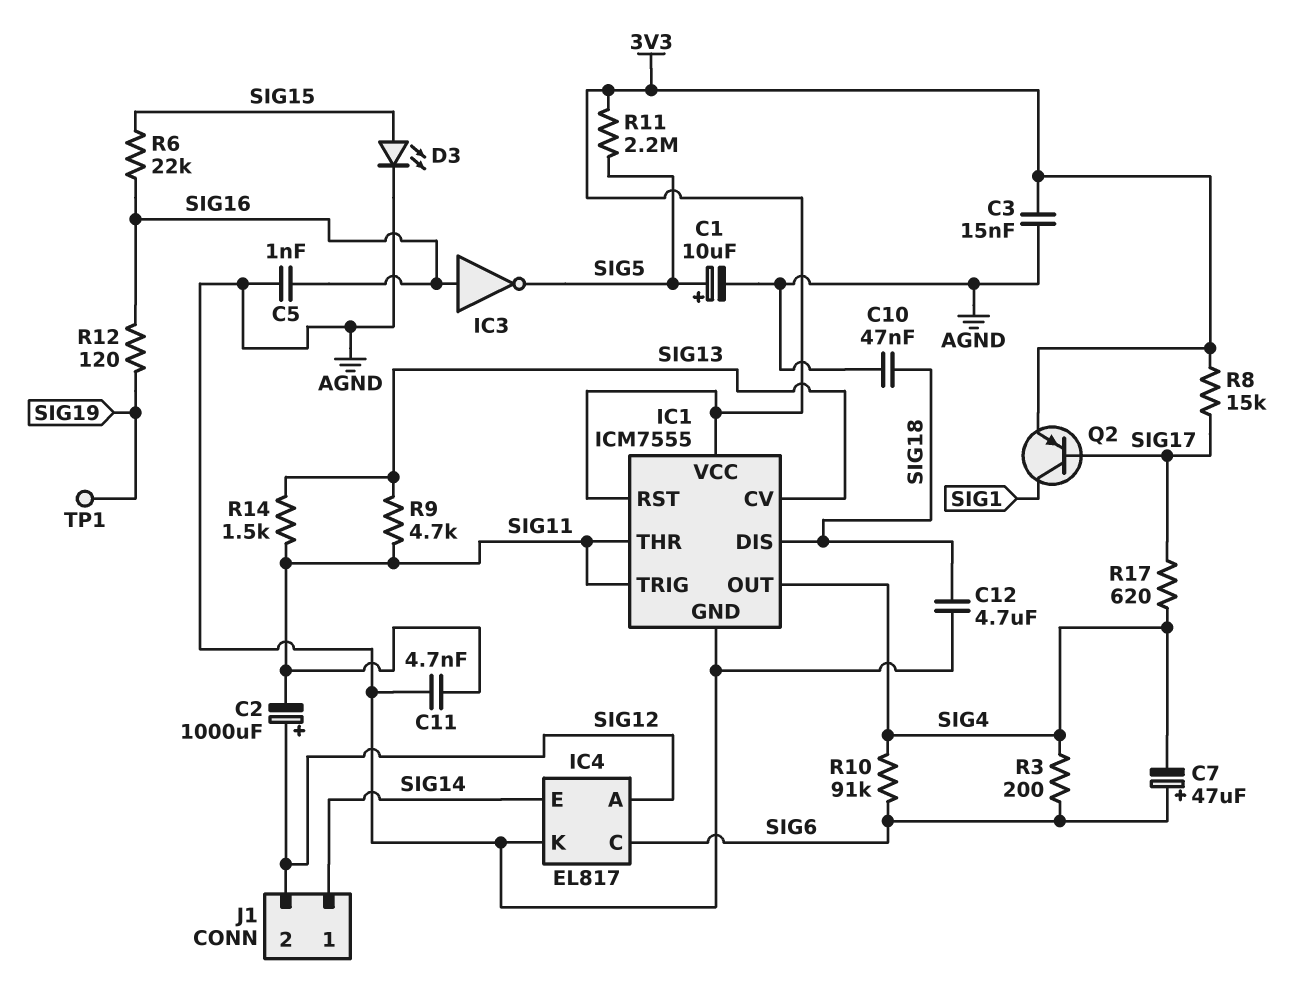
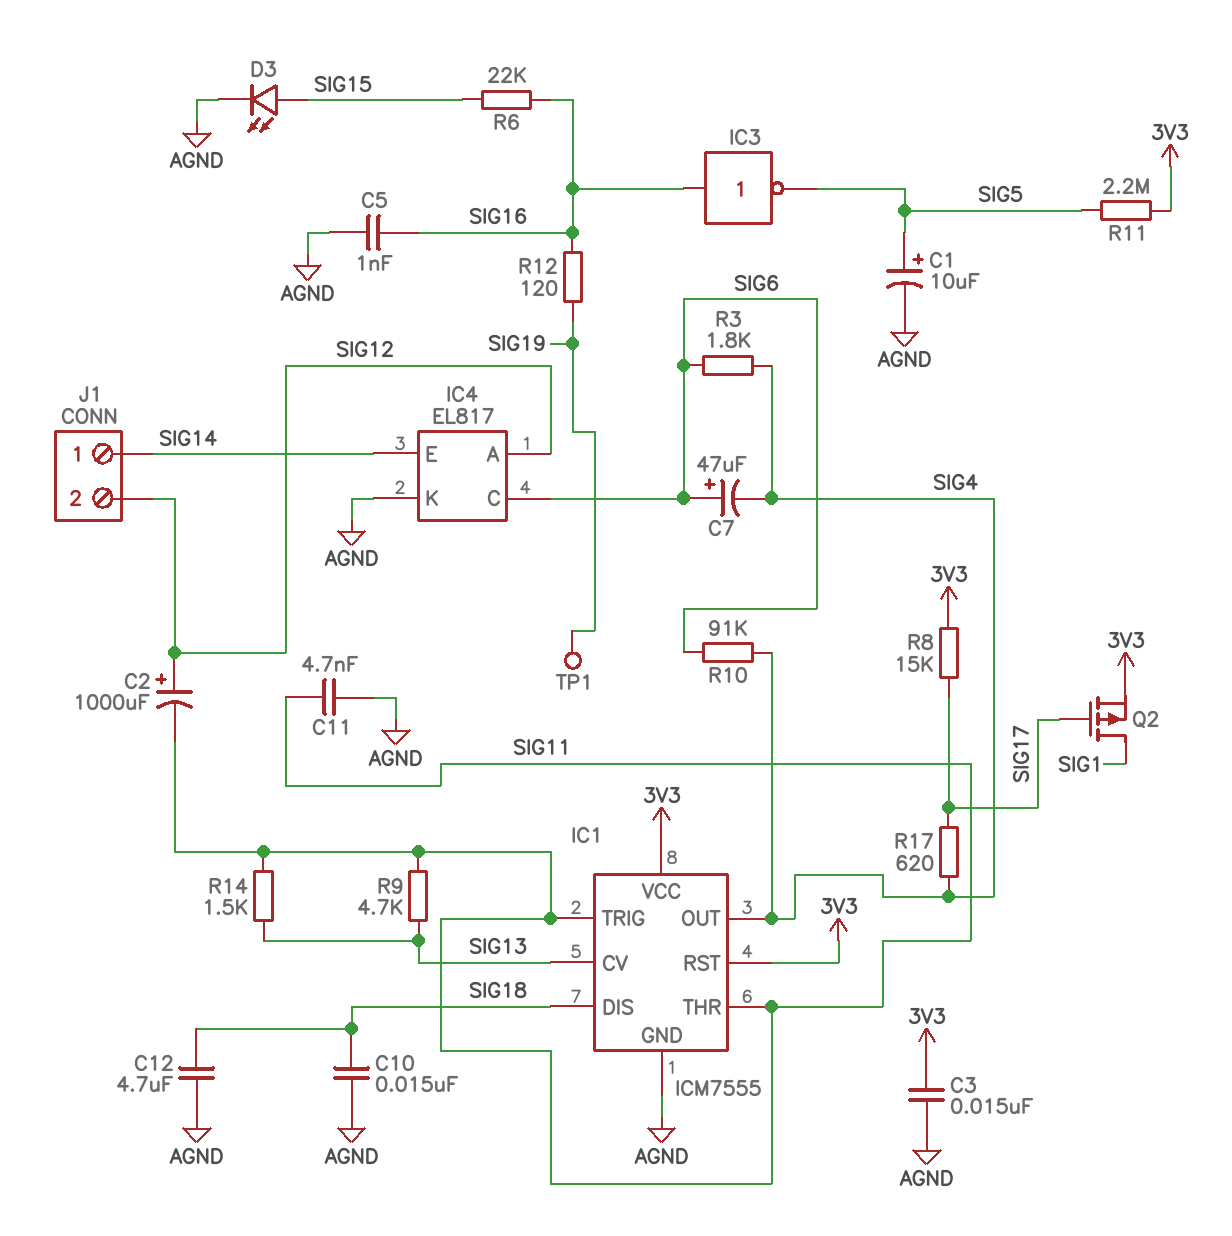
C10: 47nF (AGND, SIG18) -> 15nF (AGND, SIG18)
Q2: PNP (B SIG17, C SIG1, E 3V3) -> PMOS (G SIG17, D SIG1, S 3V3)
R3: 200 (SIG4, SIG6) -> 1.8k (SIG4, SIG6)

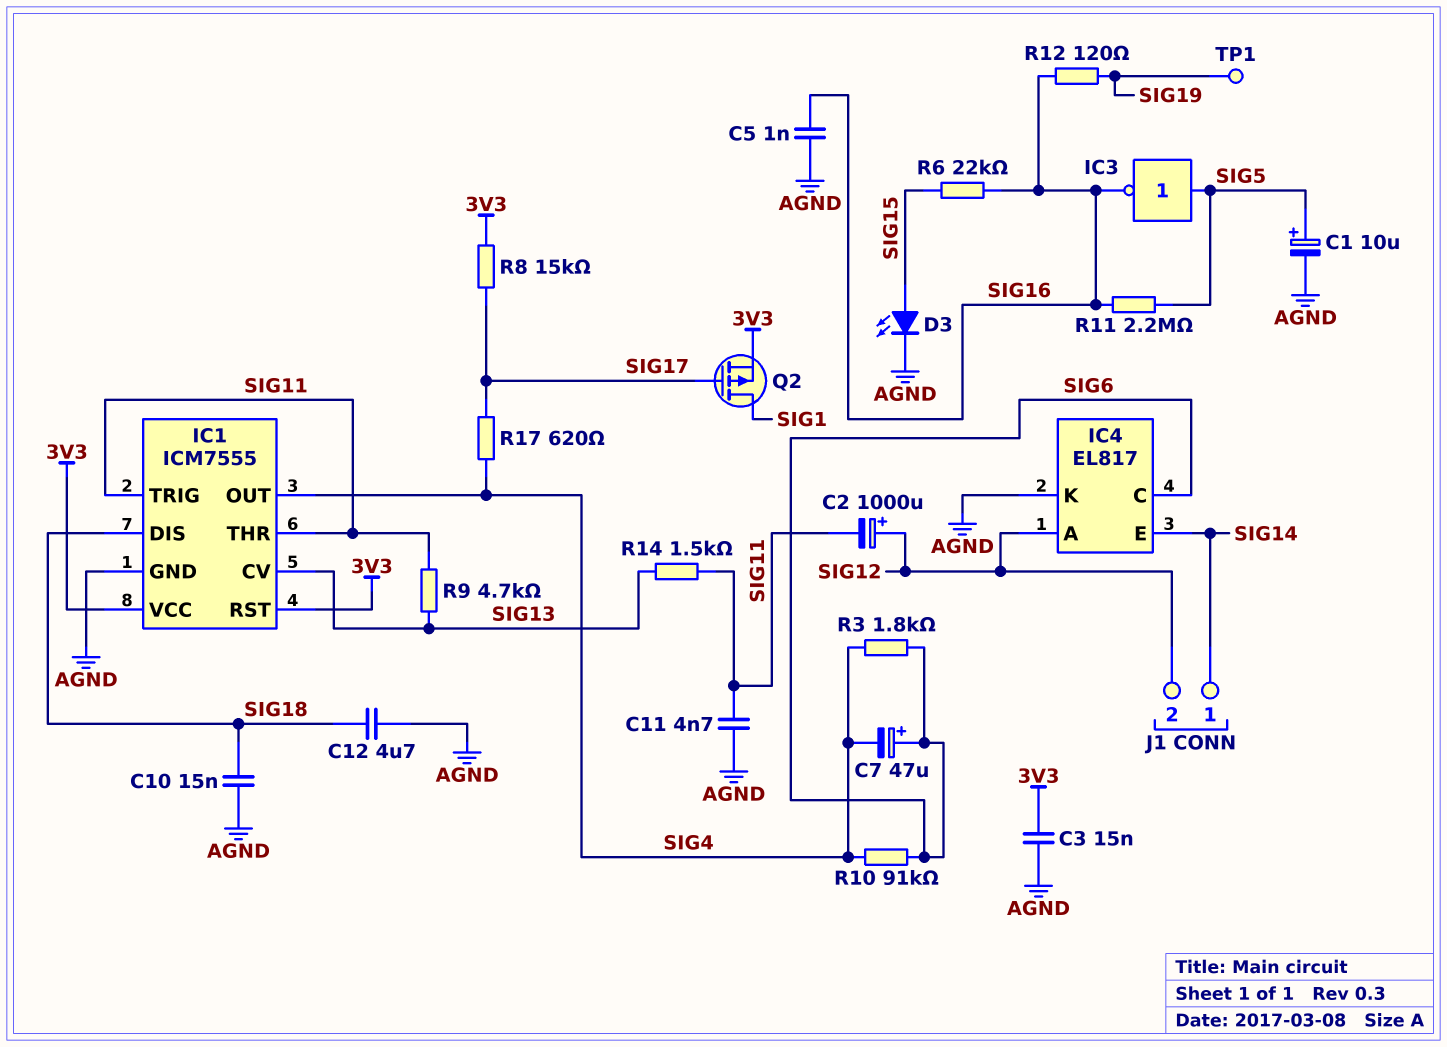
IC3: NOT (in SIG16, out SIG5) -> NOT (in SIG5, out SIG16)
R11: 2.2M (3V3, SIG5) -> 2.2M (SIG5, SIG16)

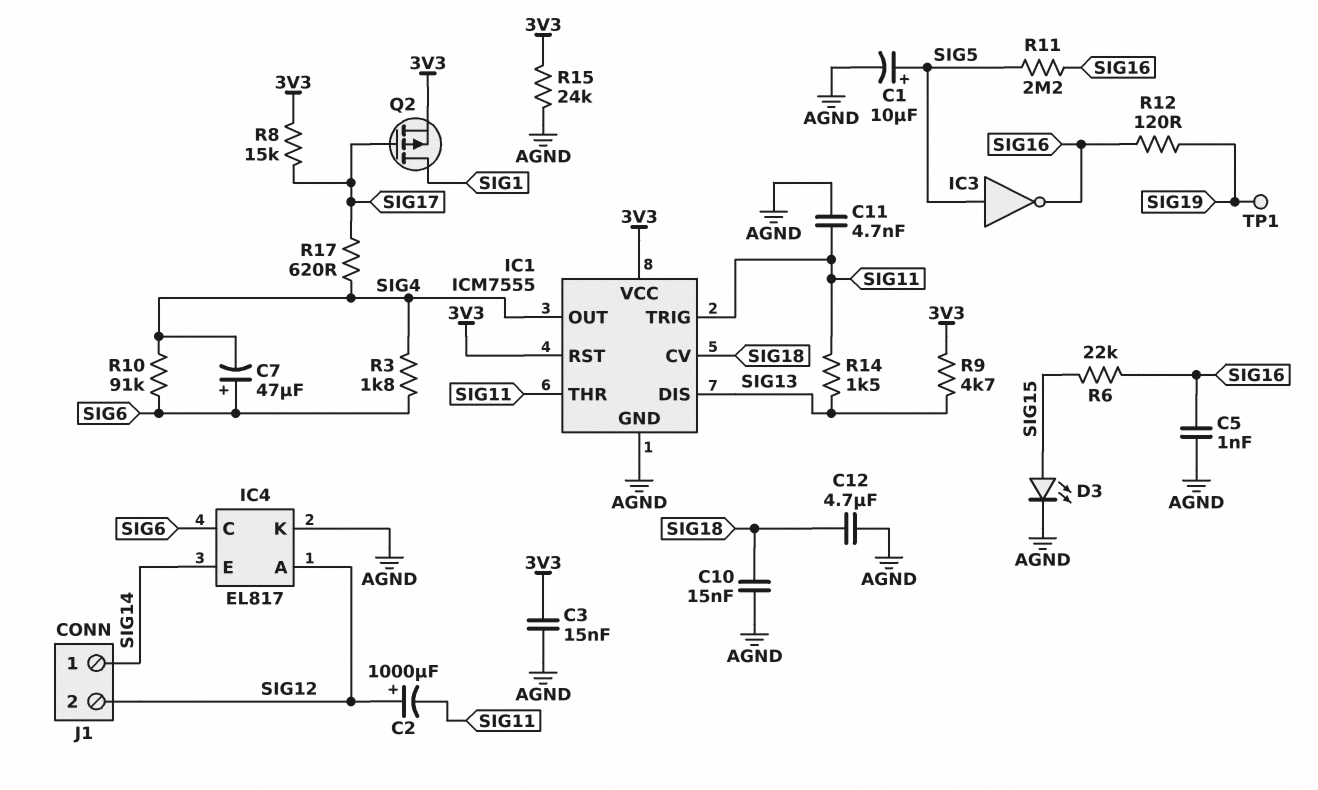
IC1 pin CV: SIG13 -> SIG18
IC1 pin DIS: SIG18 -> SIG13
R9: 4.7k (SIG11, SIG13) -> 4.7k (3V3, SIG13)
R15: none -> 24k (3V3, AGND)

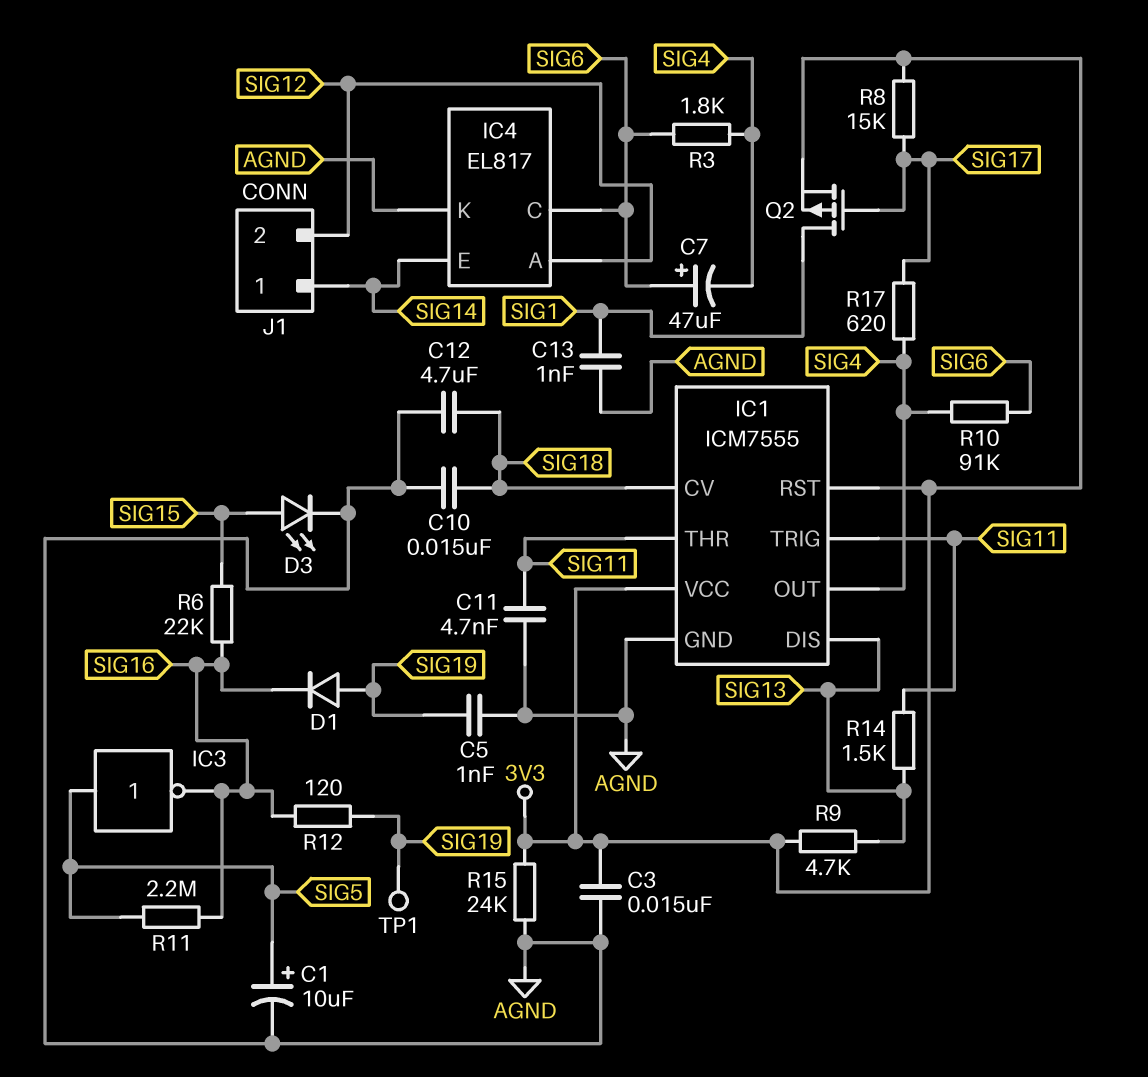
C2: 1000uF (plus SIG12, minus SIG11) -> none
C5: 1nF (AGND, SIG16) -> 1nF (AGND, SIG19)
C13: none -> 1nF (AGND, SIG1)
D1: none -> diode (A SIG19, K SIG16)

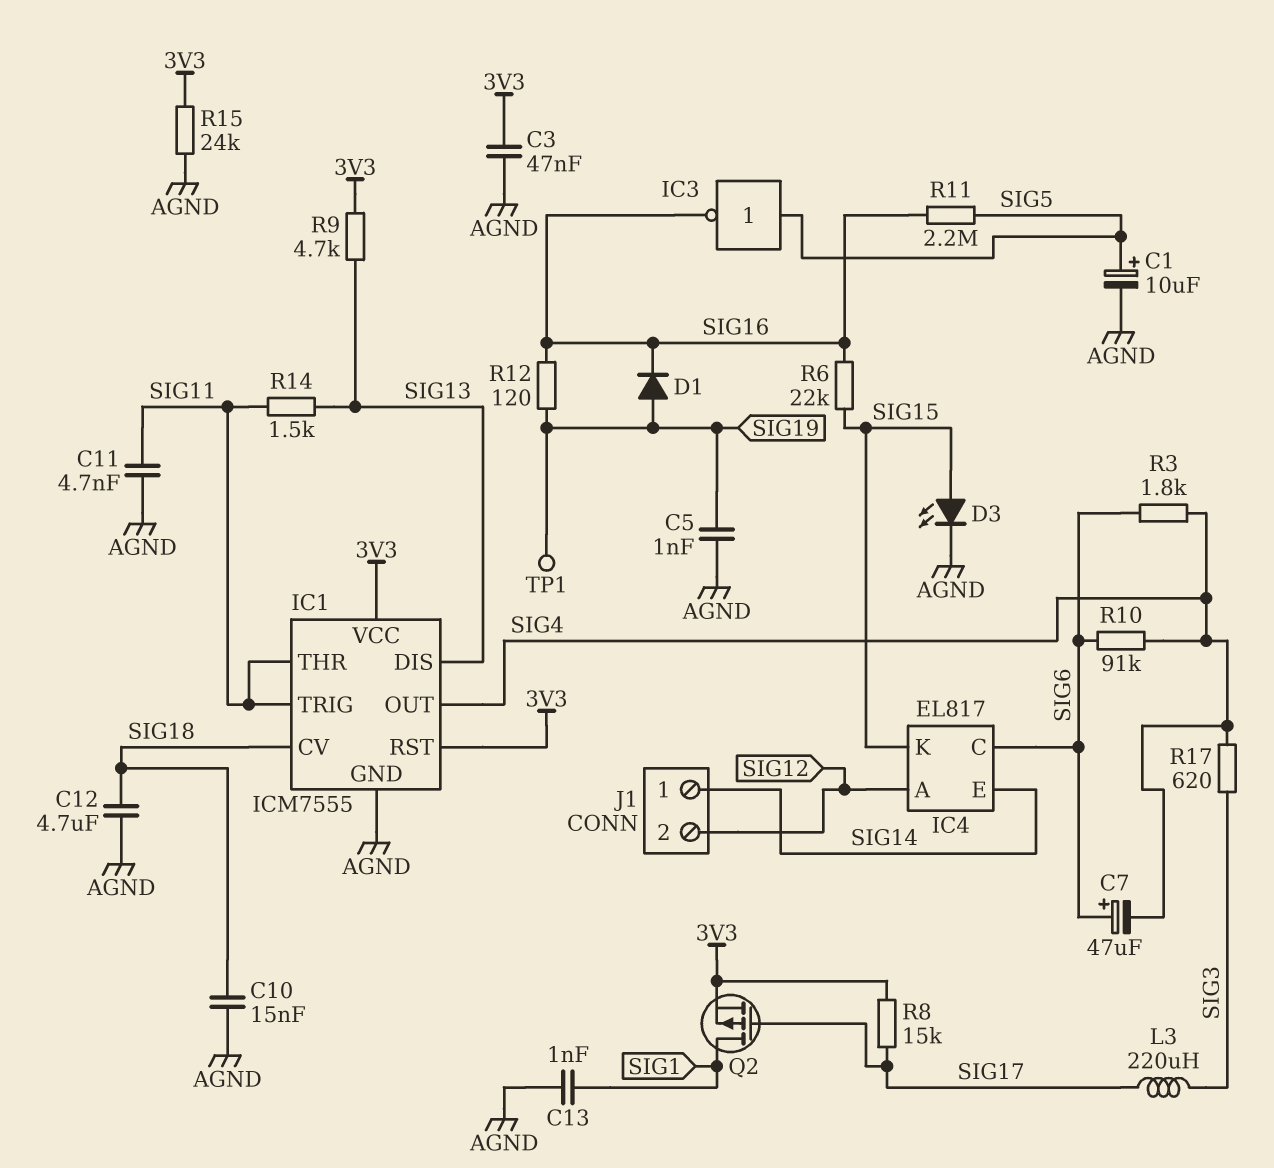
C3: 15nF (3V3, AGND) -> 47nF (3V3, AGND)
IC4 pin K: AGND -> SIG15
L3: none -> 220uH (SIG3, SIG17)
R17: 620 (SIG4, SIG17) -> 620 (SIG3, SIG4)

